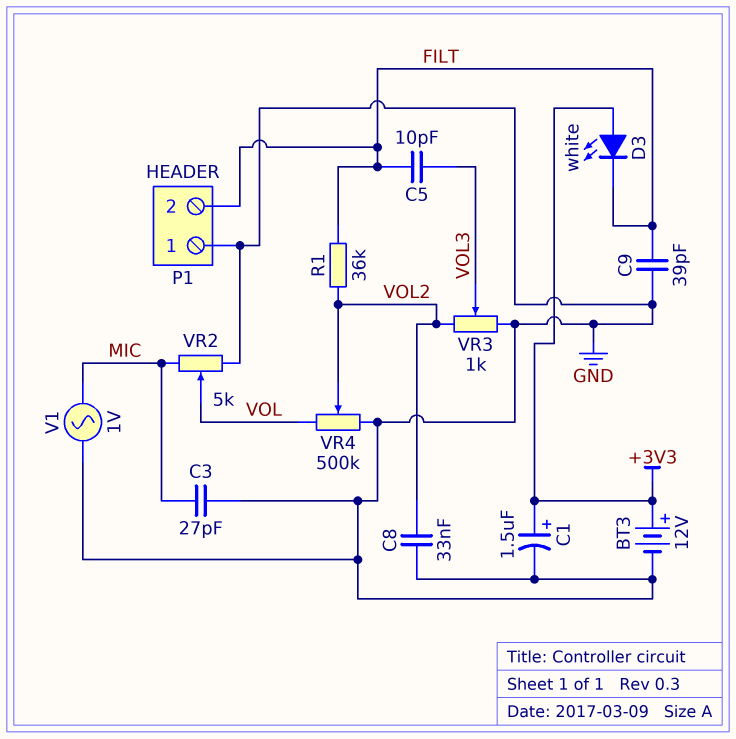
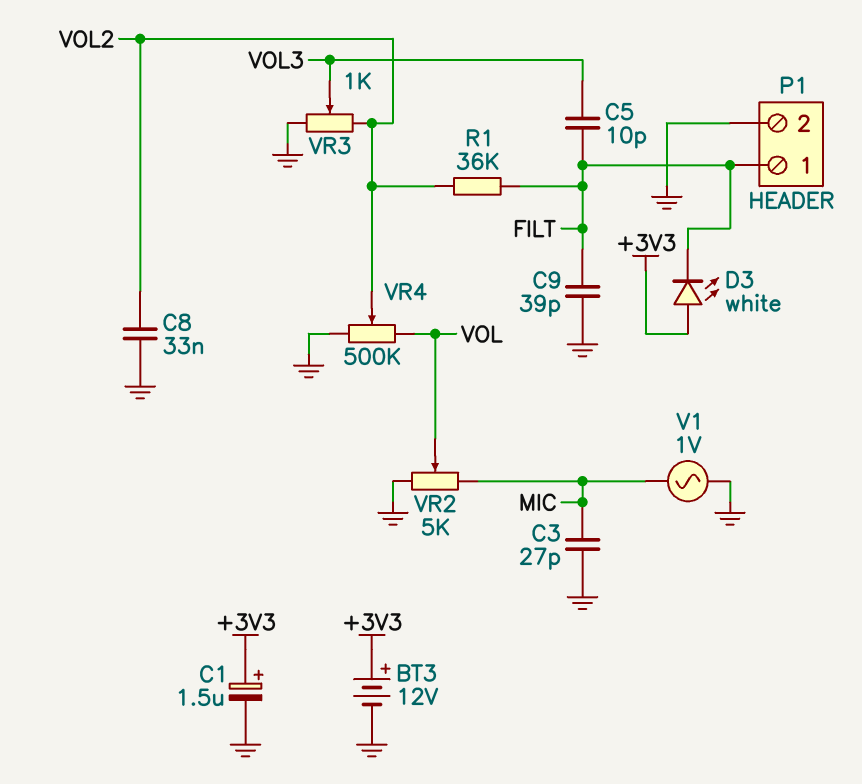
P1 pin 1: GND -> FILT
P1 pin 2: FILT -> GND

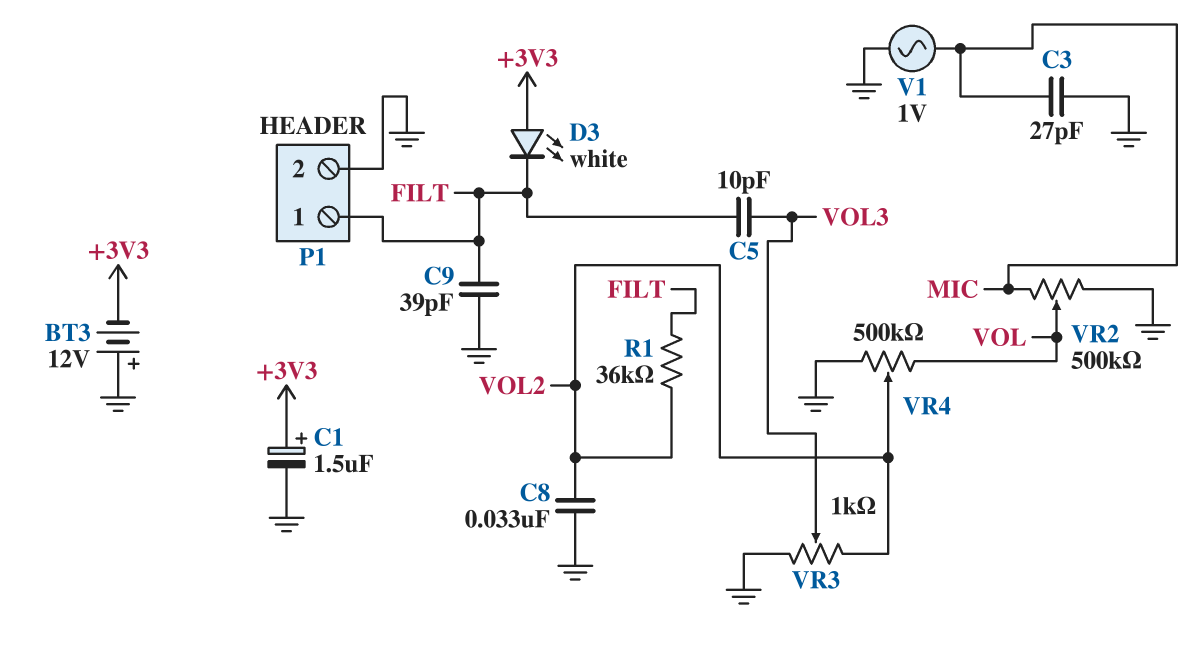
BT3: 12V (plus +3V3, minus GND) -> 12V (plus GND, minus +3V3)
VR2: 5k (GND, MIC, wiper VOL) -> 500k (GND, MIC, wiper VOL)

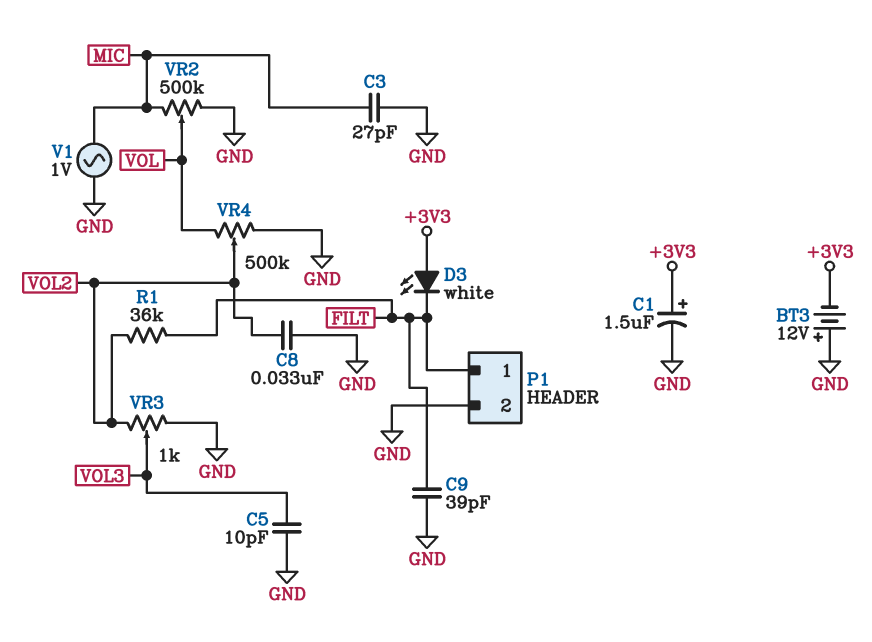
C5: 10pF (FILT, VOL3) -> 10pF (GND, VOL3)

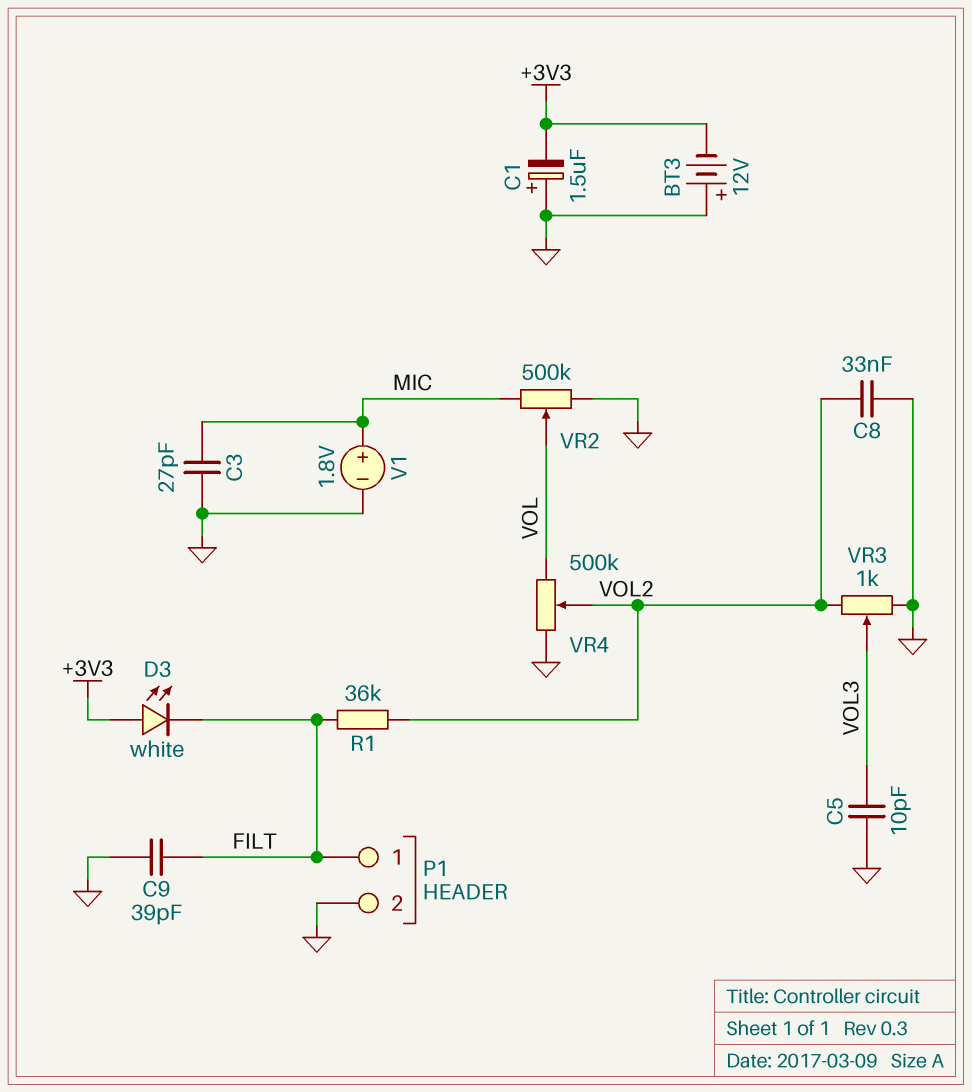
C1: 1.5uF (plus +3V3, minus GND) -> 1.5uF (plus GND, minus +3V3)
V1: AC 1V (GND, MIC) -> 1.8V (plus MIC, minus GND)

